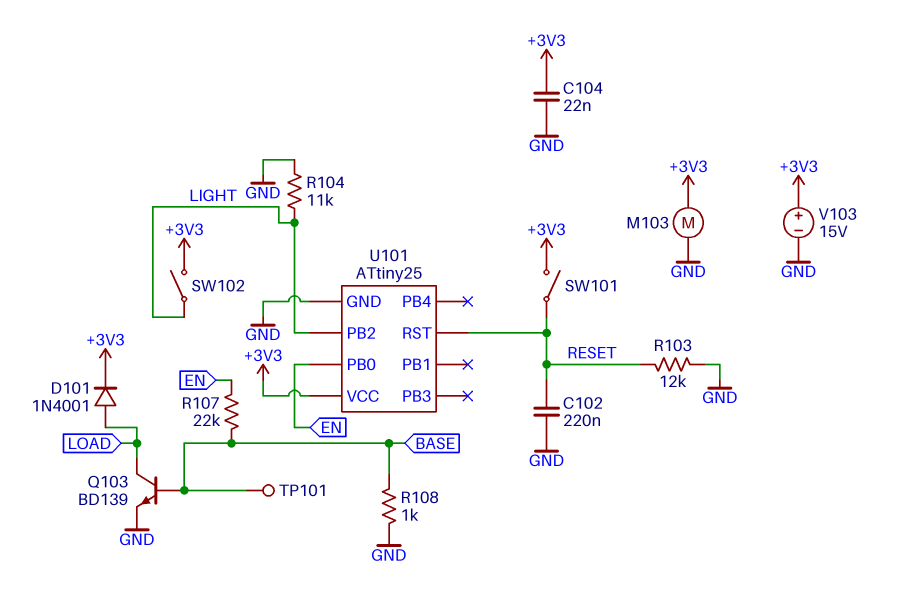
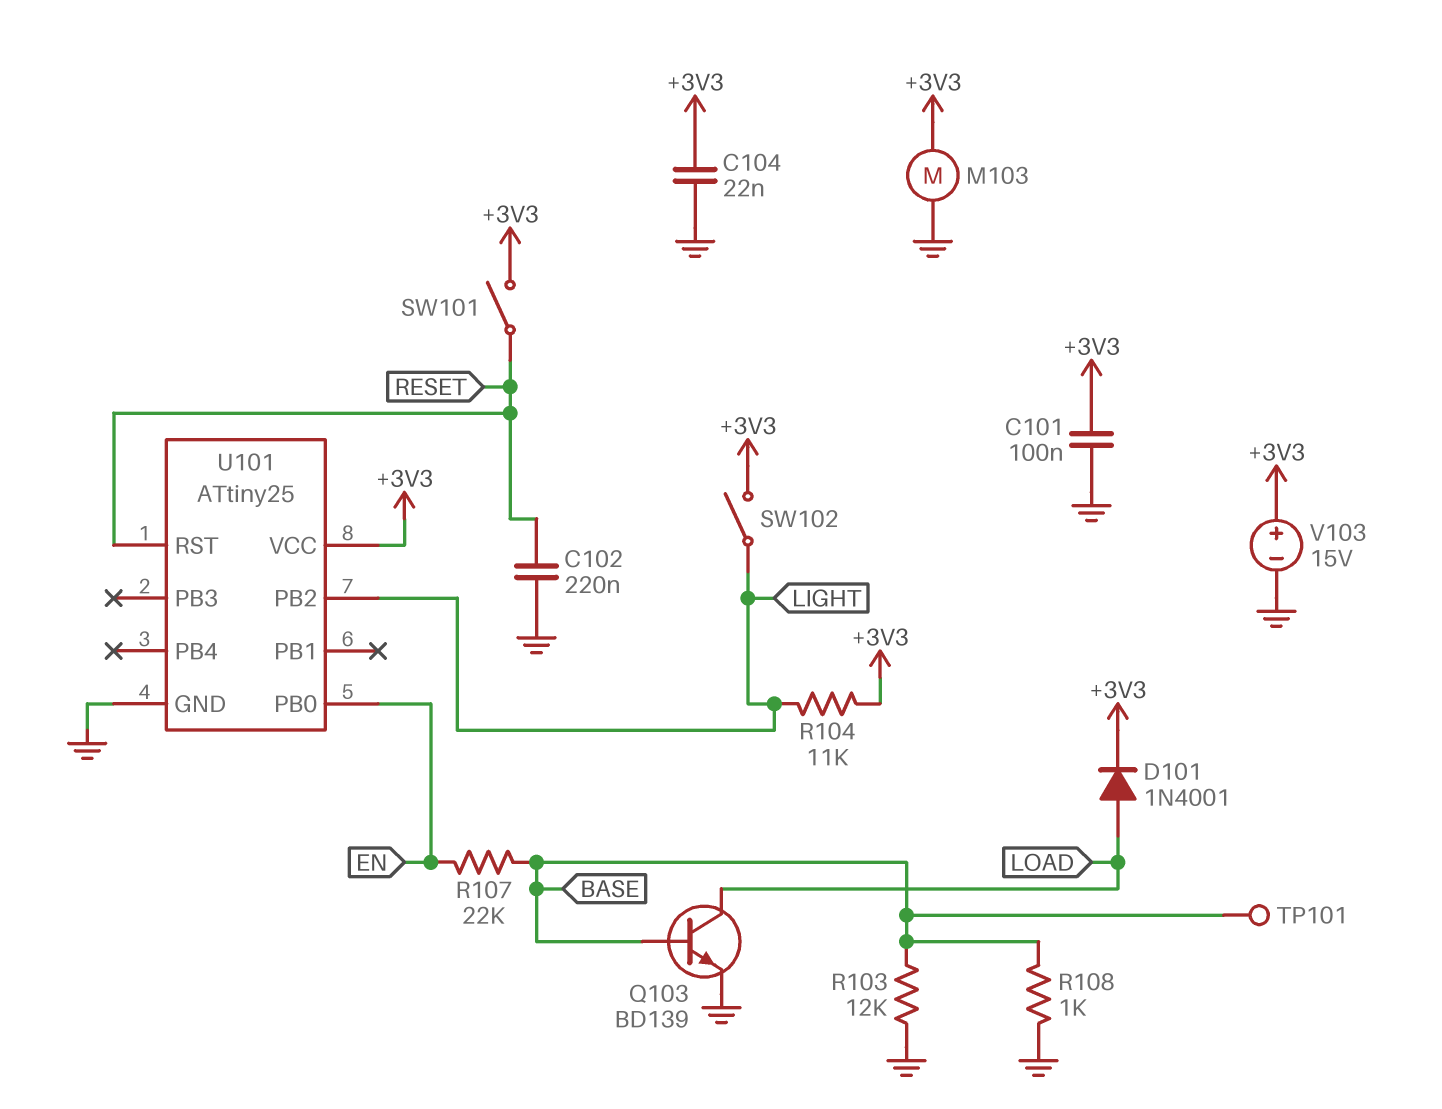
C101: none -> 100nF (+3V3, GND)
R103: 12k (GND, RESET) -> 12k (BASE, GND)
R104: 11k (GND, LIGHT) -> 11k (+3V3, LIGHT)

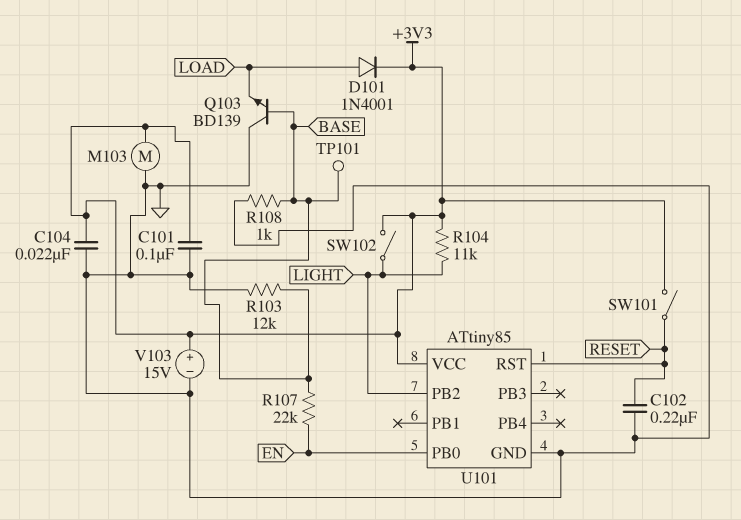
Q103: NPN BD139 (B BASE, C LOAD, E GND) -> NPN BD139 (B BASE, C GND, E LOAD)
U101: ATtiny25 -> ATtiny85

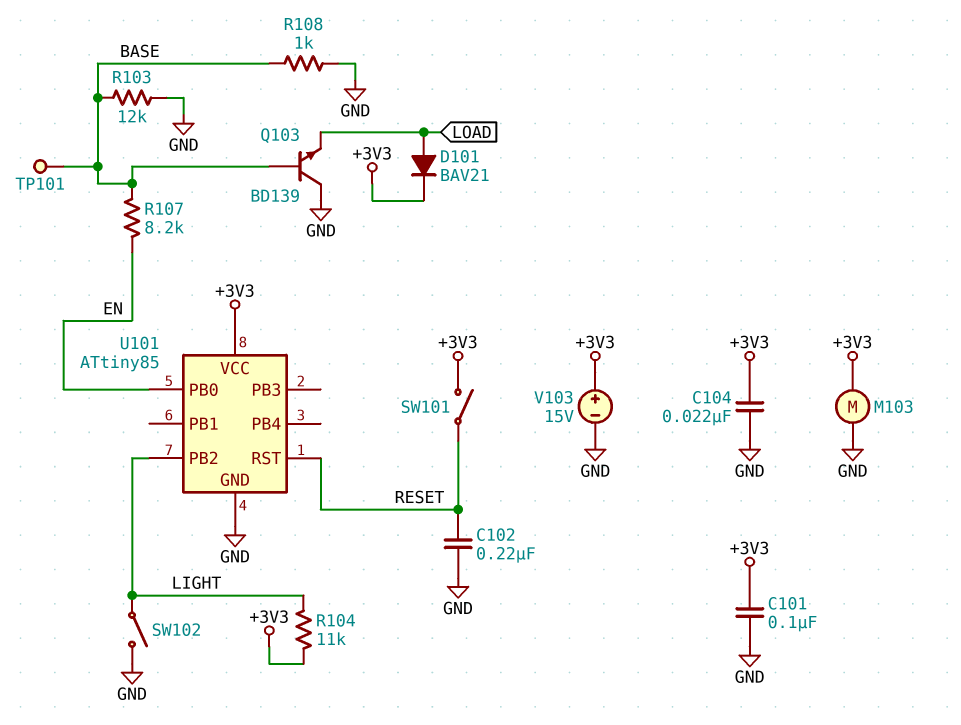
D101: diode 1N4001 (A LOAD, K +3V3) -> diode BAV21 (A LOAD, K +3V3)
R107: 22k (BASE, EN) -> 8.2k (BASE, EN)
SW102: switch (+3V3, LIGHT) -> switch (GND, LIGHT)

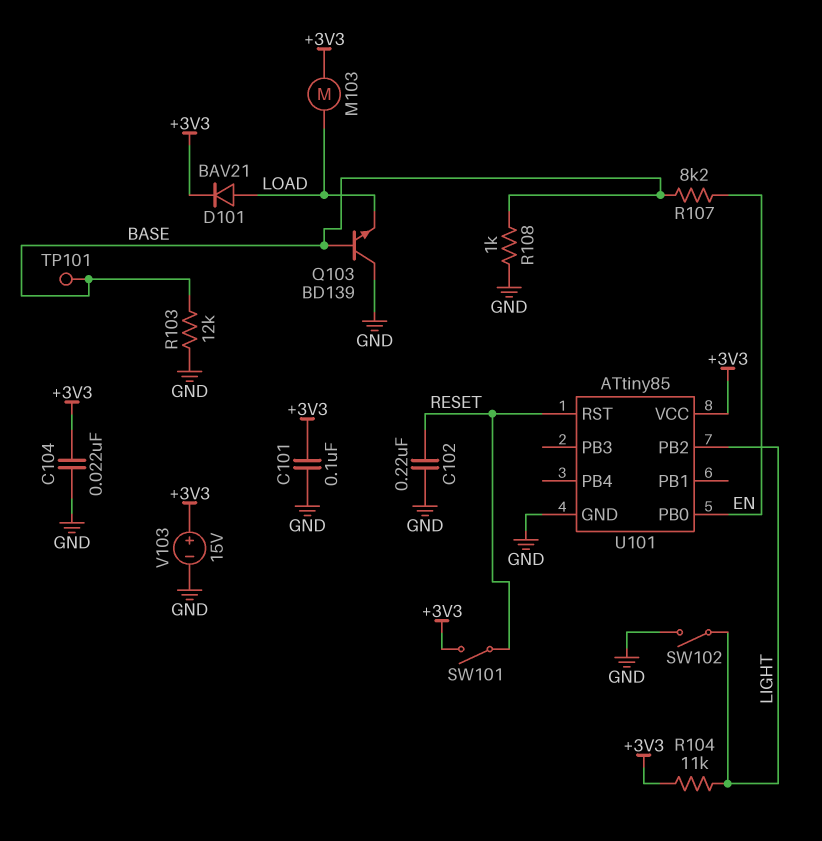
M103: motor (+3V3, GND) -> motor (+3V3, LOAD)

